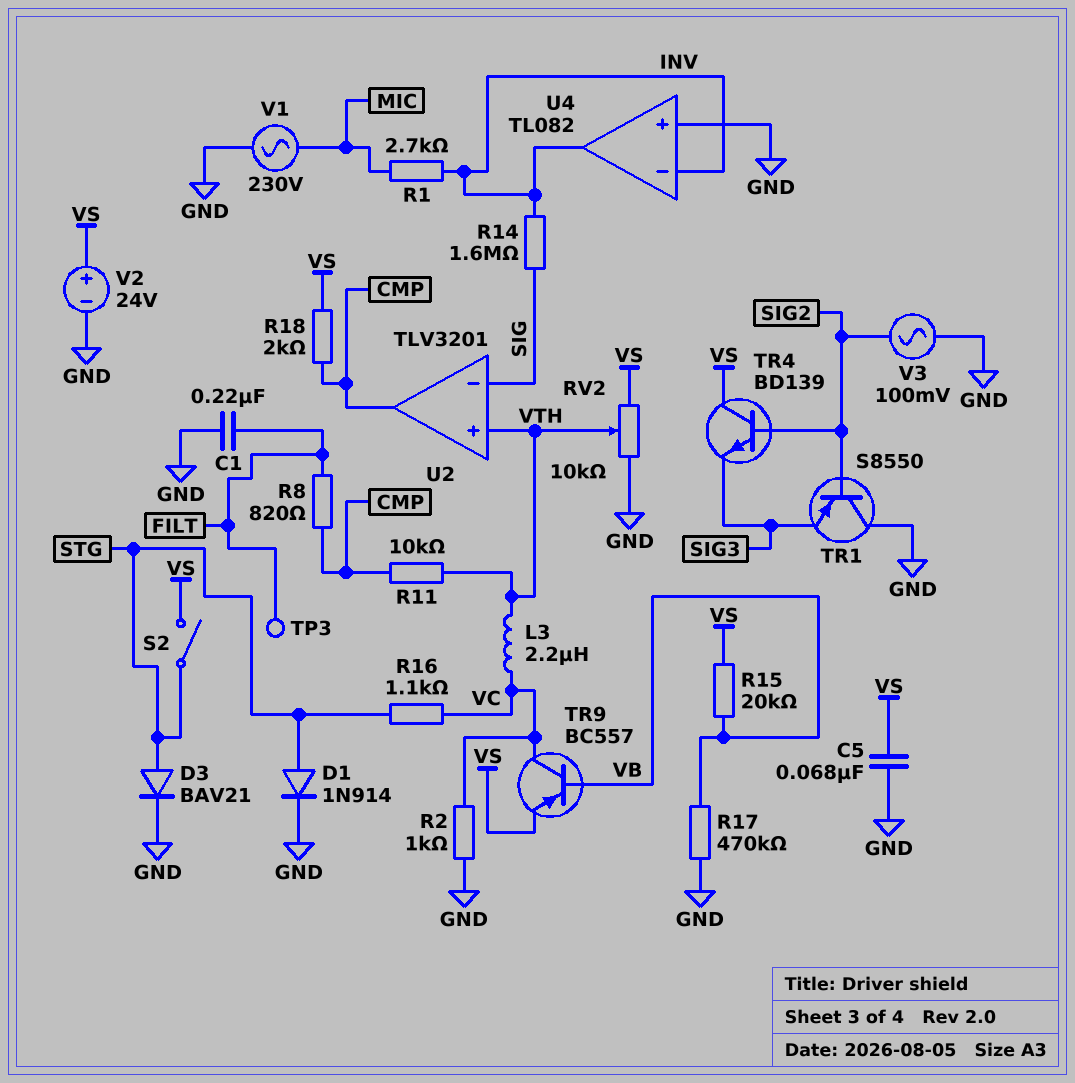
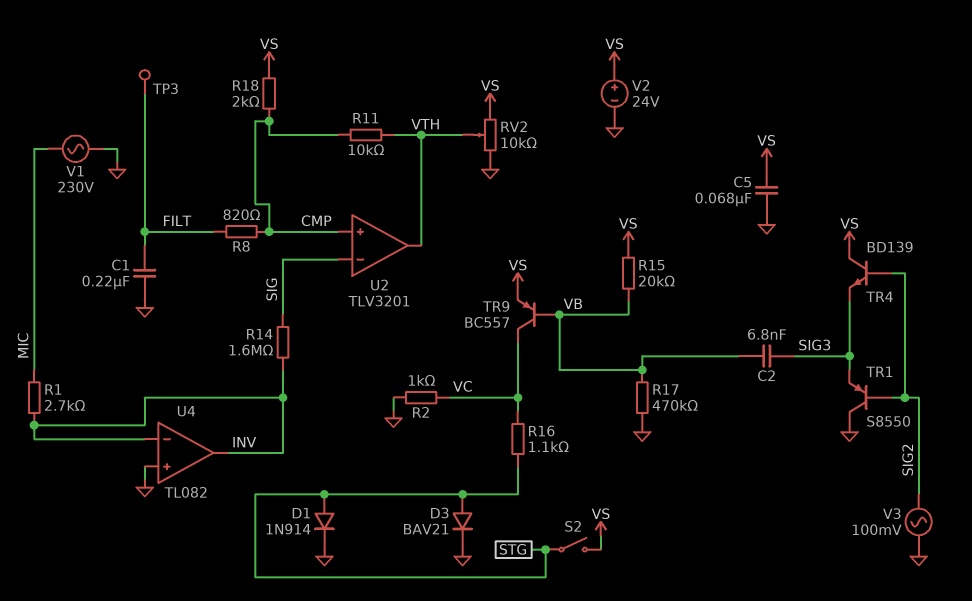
C2: none -> 6.8nF (SIG3, VB)
L3: 2.2uH (VC, VTH) -> none
U2 pin in+: VTH -> CMP
U2 pin out: CMP -> VTH

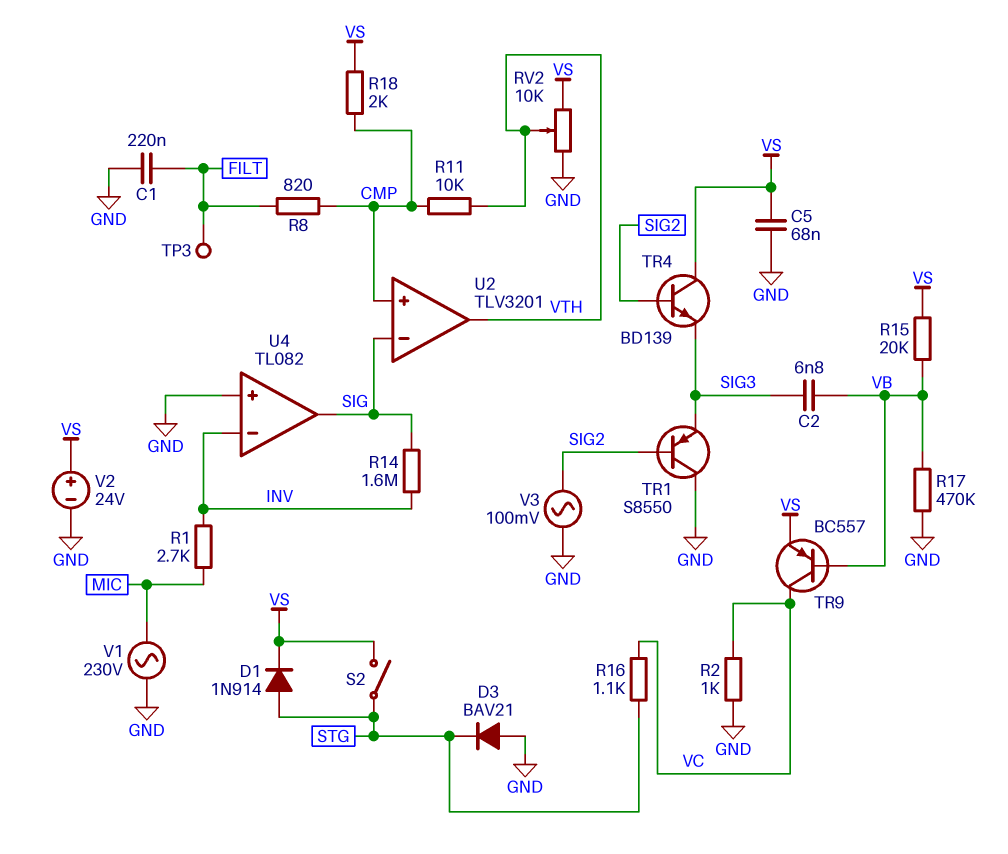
D1: diode 1N914 (A STG, K GND) -> diode 1N914 (A STG, K VS)
D3: diode BAV21 (A STG, K GND) -> diode BAV21 (A GND, K STG)
U4 pin out: INV -> SIG

